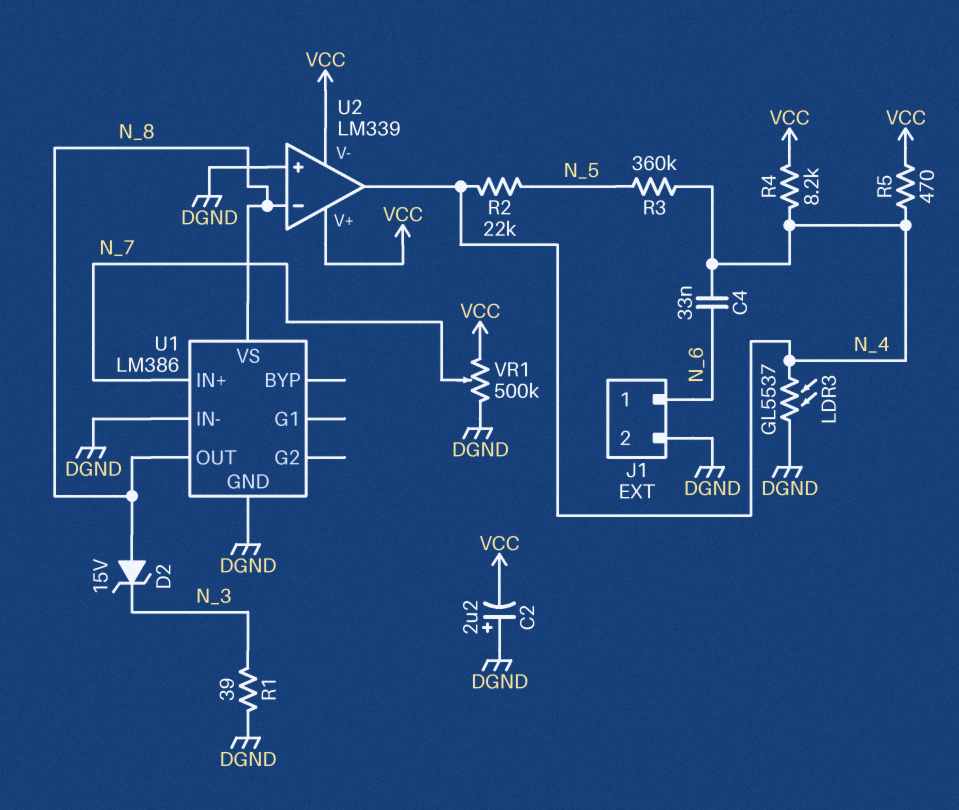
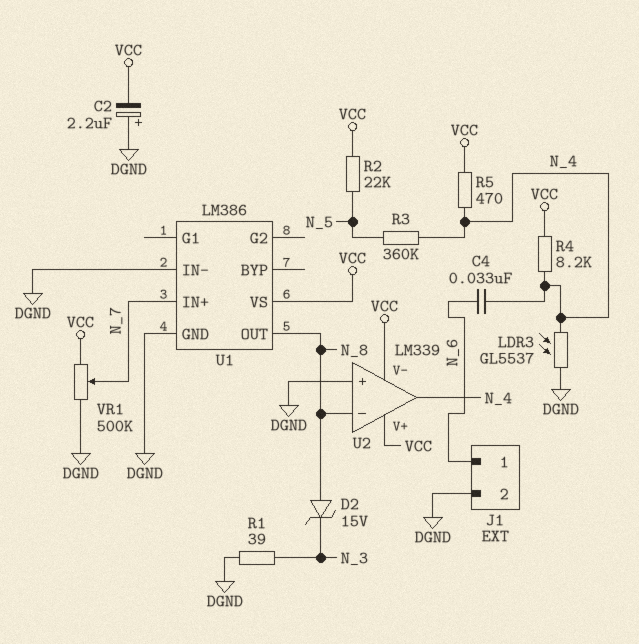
R2: 22k (N_4, N_5) -> 22k (N_5, VCC)
U1 pin VS: N_8 -> VCC

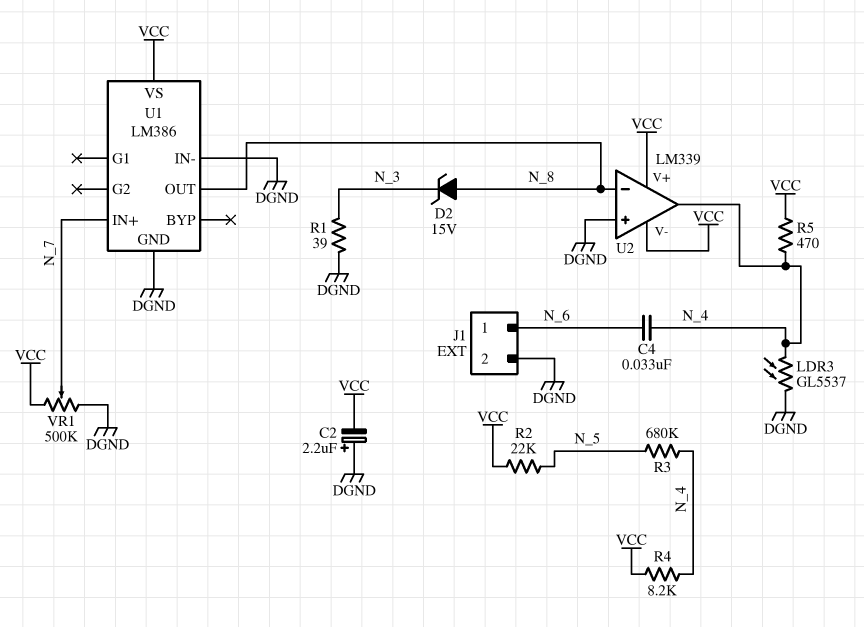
R3: 360k (N_4, N_5) -> 680k (N_4, N_5)

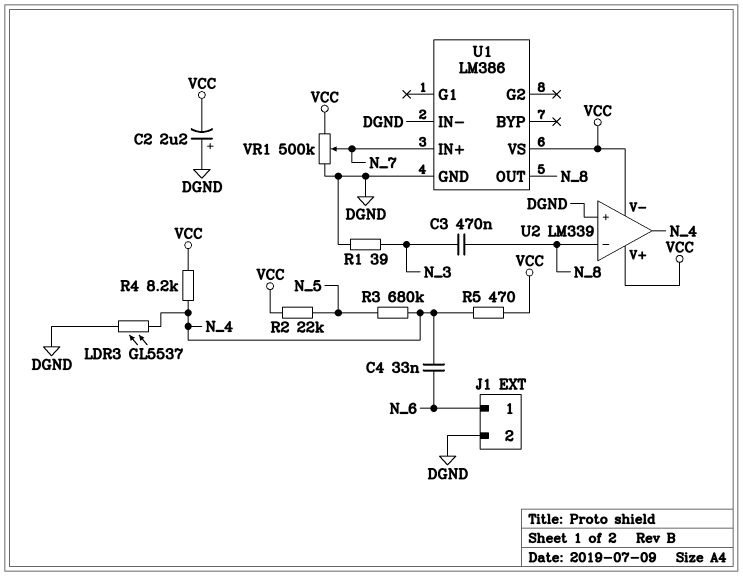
C3: none -> 470nF (N_3, N_8)
D2: zener 15V (A N_8, K N_3) -> none

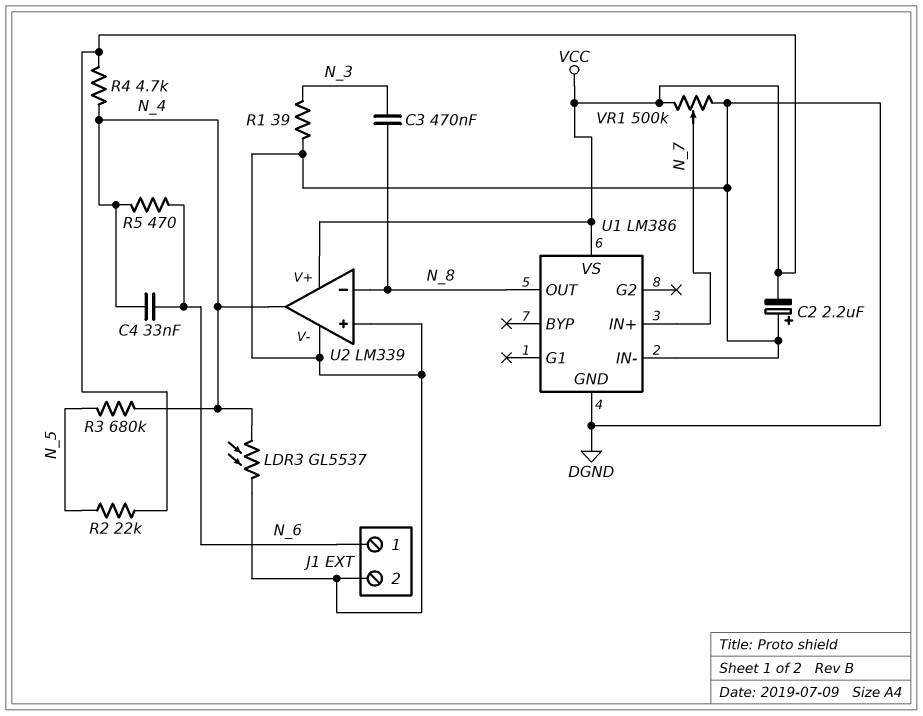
R4: 8.2k (N_4, VCC) -> 4.7k (N_4, VCC)
R5: 470 (N_4, VCC) -> 470 (N_4, N_6)
U2 pin V-: VCC -> DGND

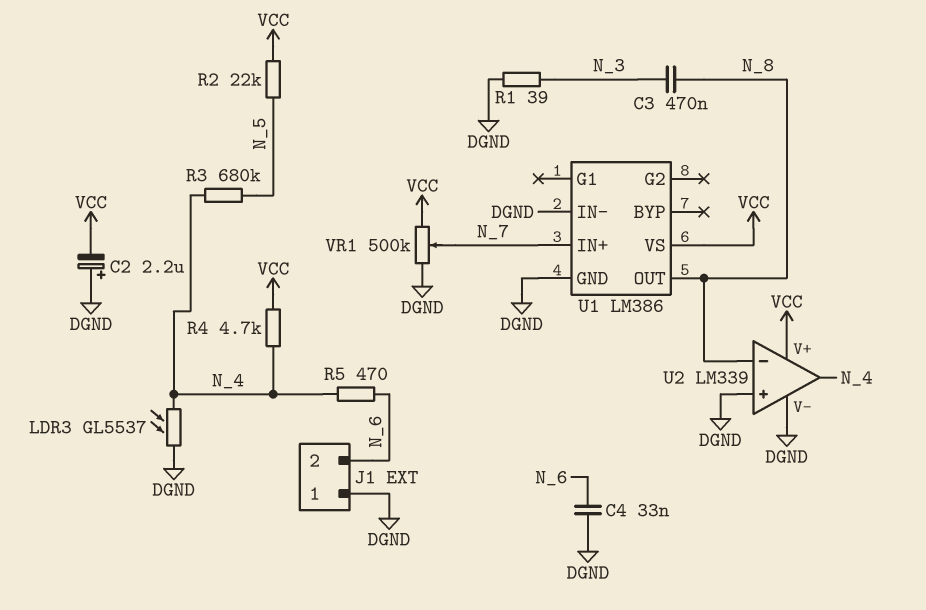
C4: 33nF (N_4, N_6) -> 33nF (DGND, N_6)
J1 pin 1: N_6 -> DGND
J1 pin 2: DGND -> N_6

